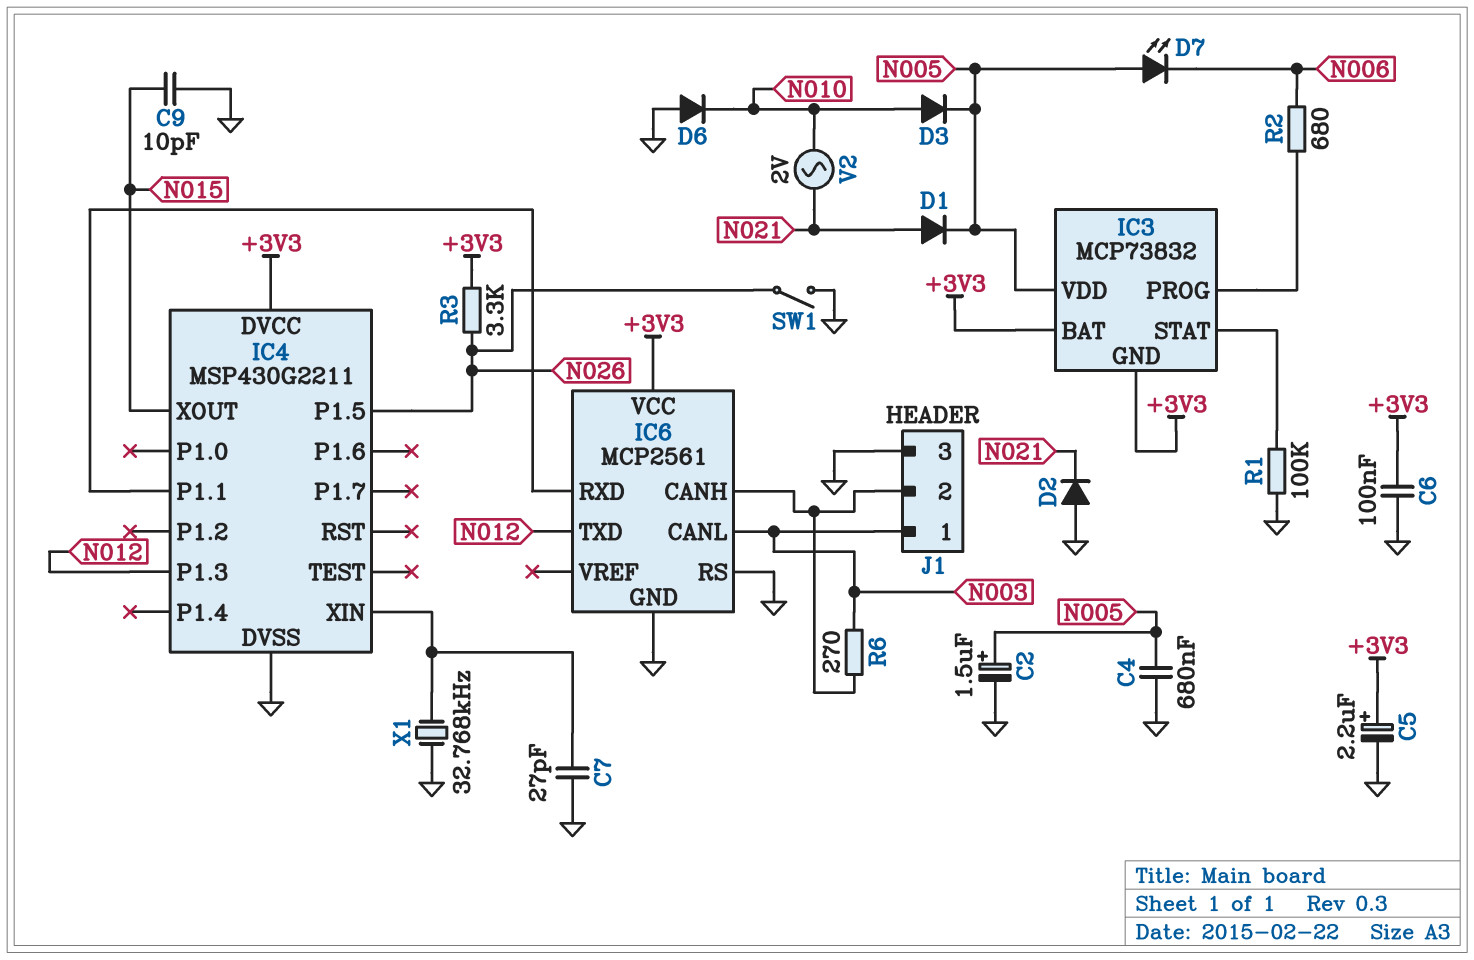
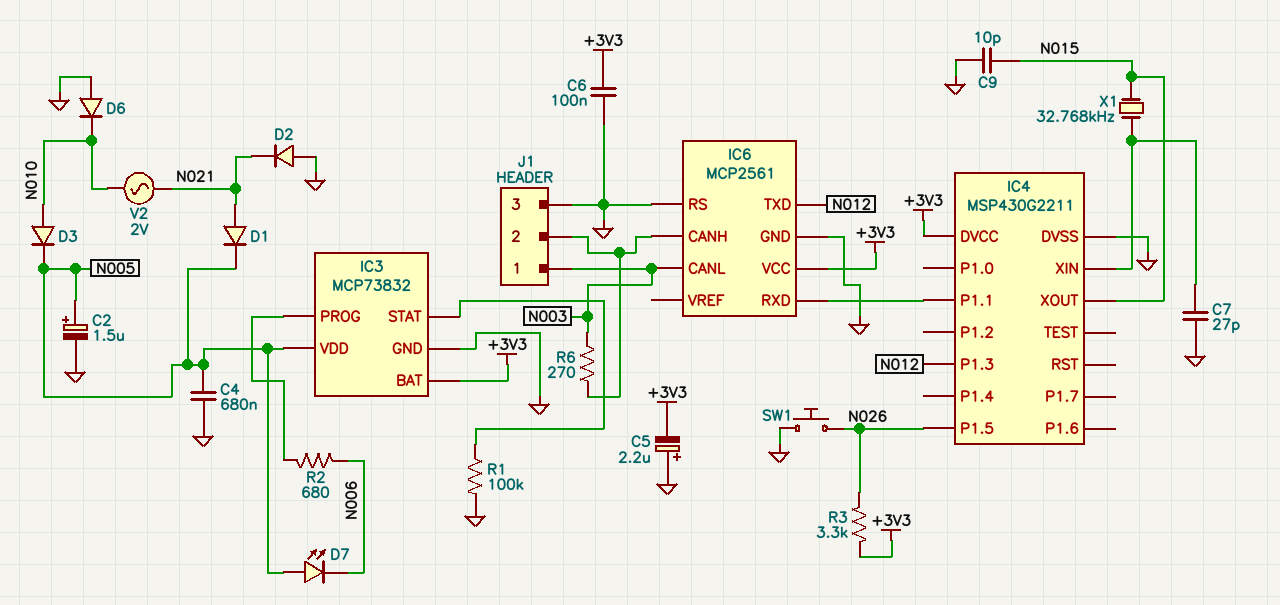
C5: 2.2uF (plus +3V3, minus GND) -> 2.2uF (plus GND, minus +3V3)
IC3 pin GND: +3V3 -> GND
SW1: switch (GND, N026) -> button (GND, N026)
X1: 32.768kHz (GND, IC4/XIN) -> 32.768kHz (IC4/XIN, N015)

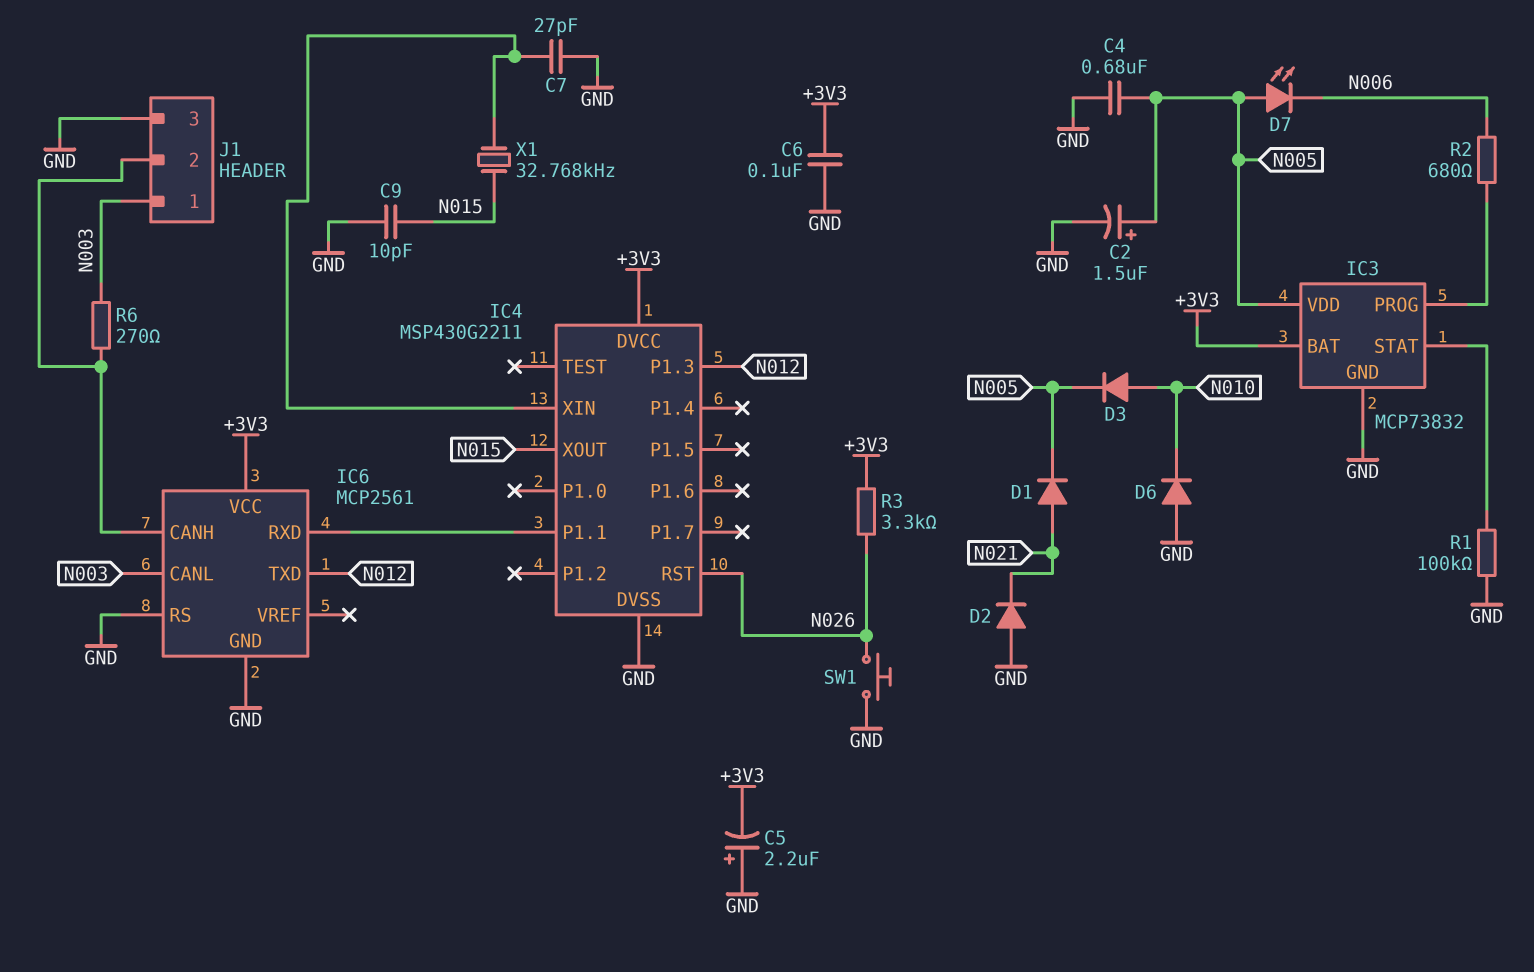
IC4 pin P1.5: N026 -> none
IC4 pin RST: none -> N026
V2: AC 2V (N010, N021) -> none

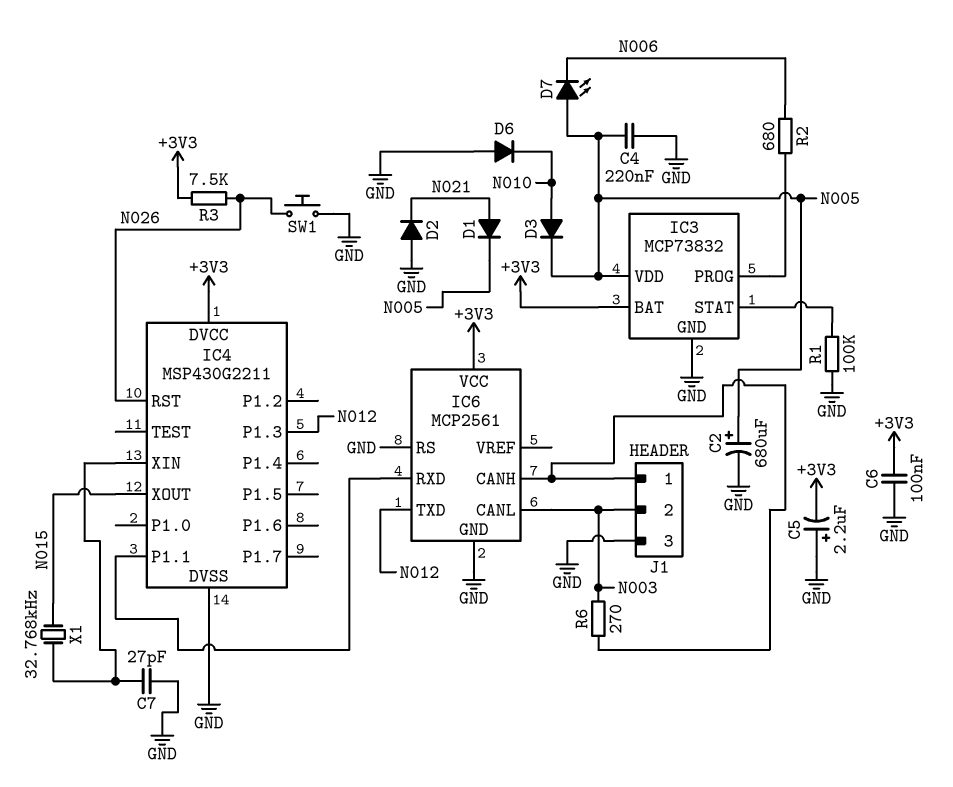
C2: 1.5uF (plus N005, minus GND) -> 680uF (plus N005, minus GND)
C4: 680nF (GND, N005) -> 220nF (GND, N005)
C9: 10pF (GND, N015) -> none
J1 pin 1: N003 -> IC6/CANH
J1 pin 2: IC6/CANH -> N003
R3: 3.3k (+3V3, N026) -> 7.5k (+3V3, N026)

